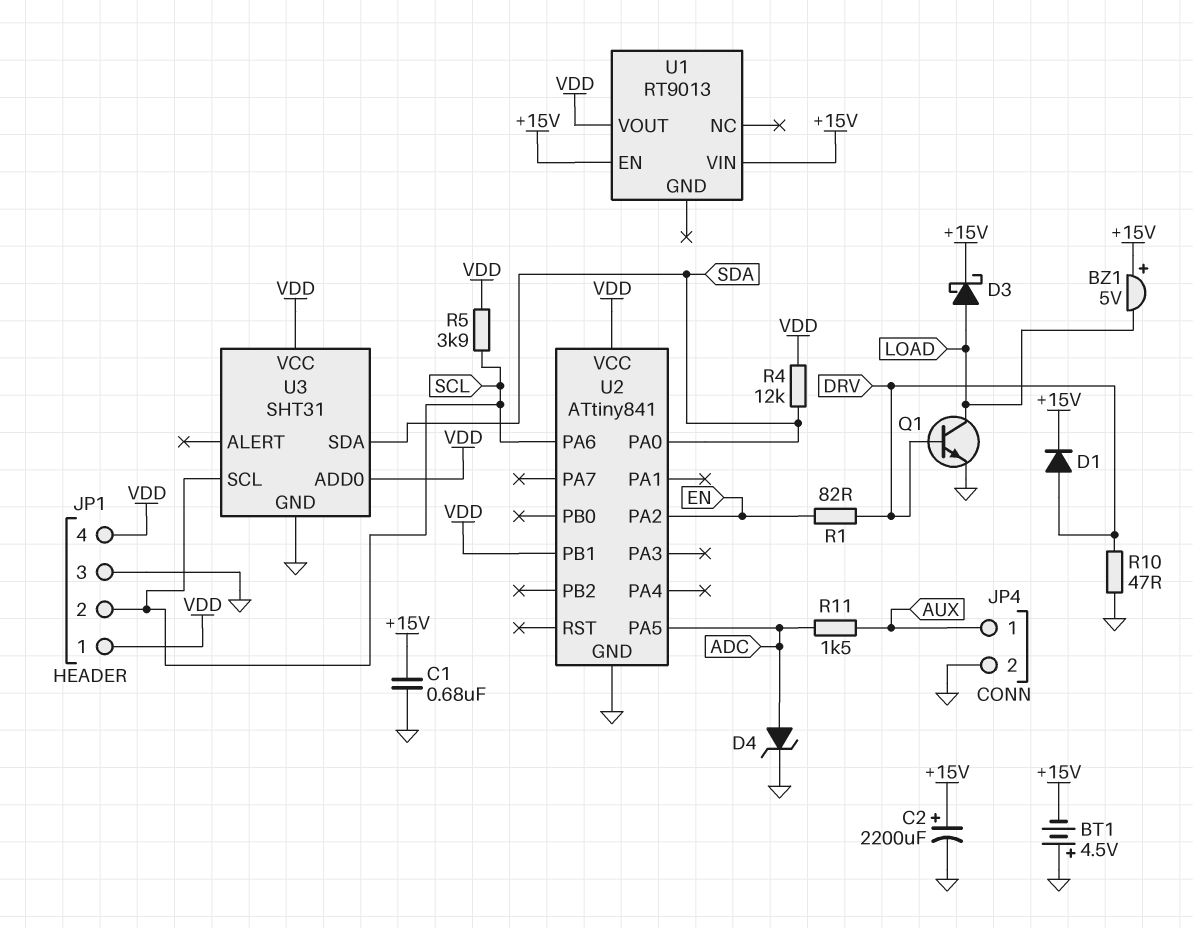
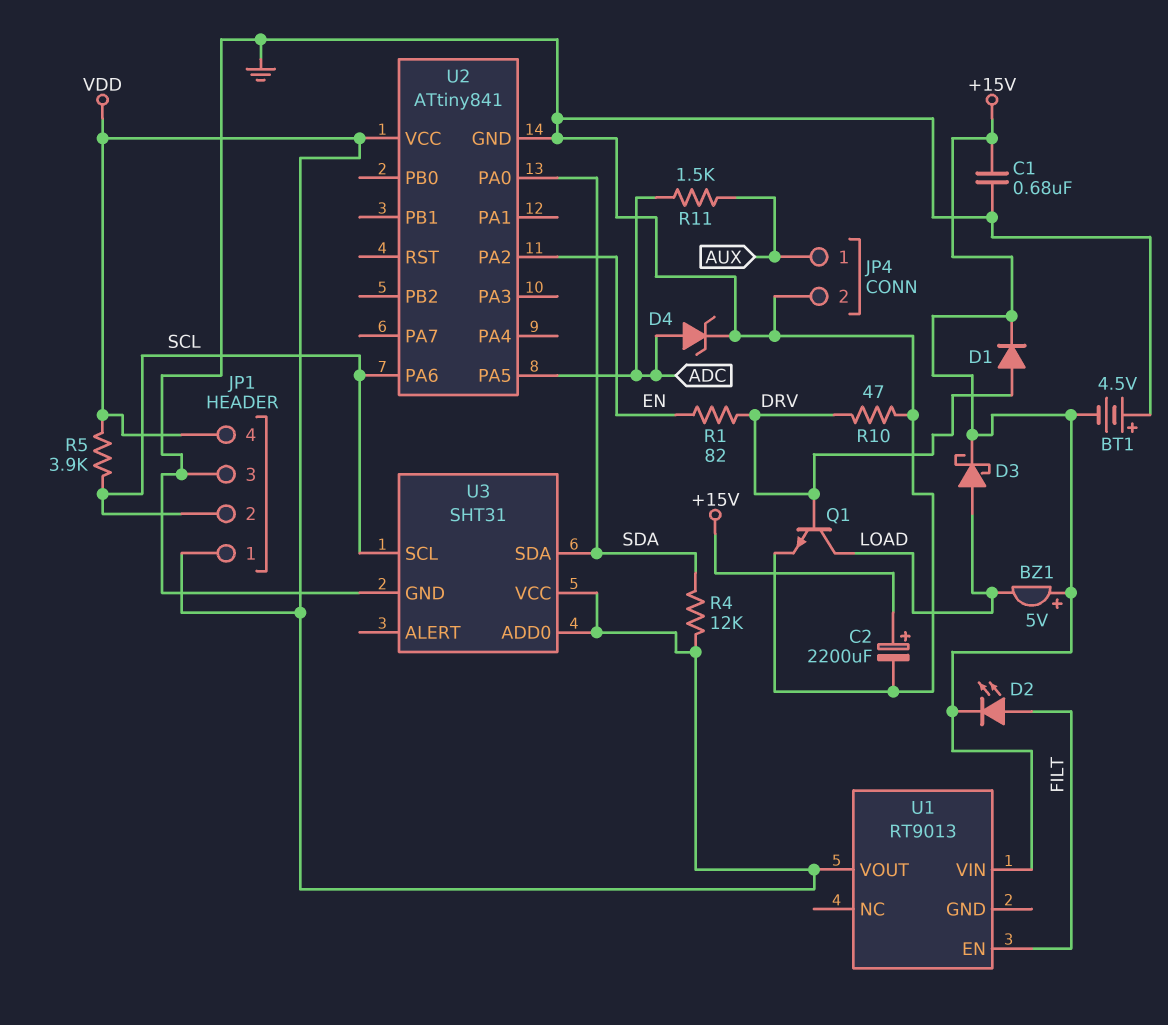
D2: none -> LED (A FILT, K +15V)
U1 pin EN: +15V -> FILT
U2 pin PB1: VDD -> none

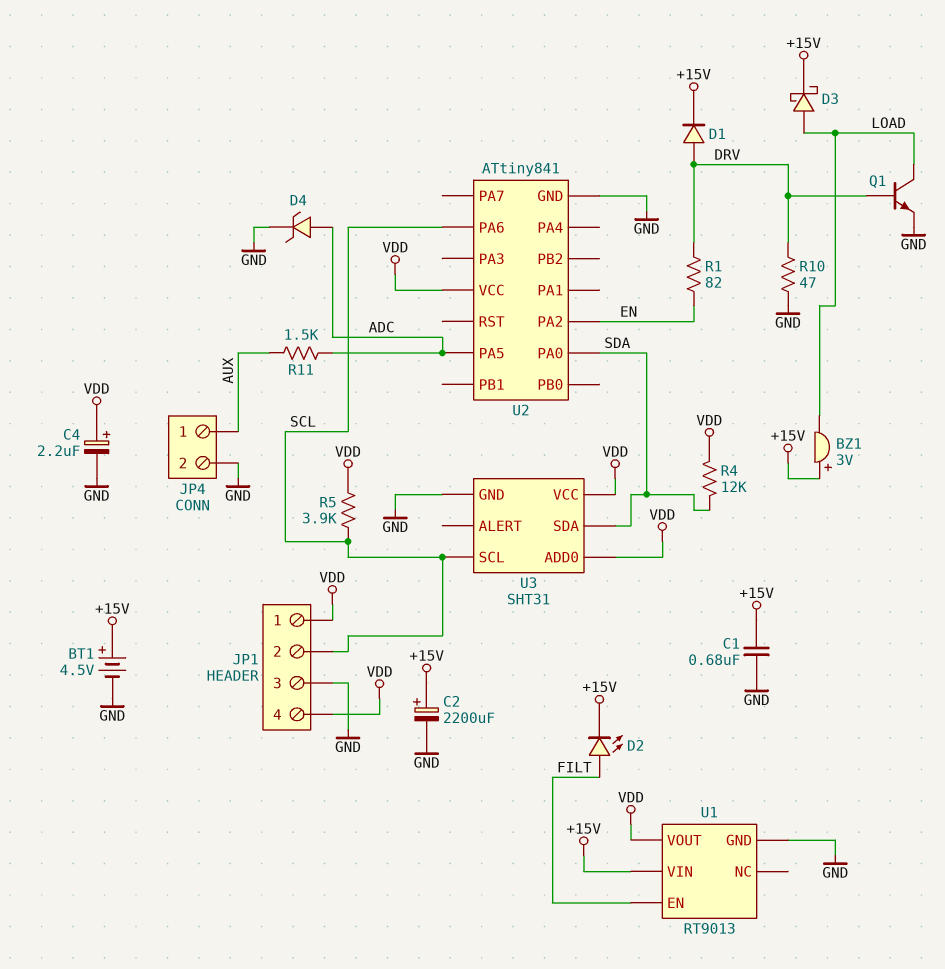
BT1: 4.5V (plus GND, minus +15V) -> 4.5V (plus +15V, minus GND)
BZ1: buzzer 5V (plus +15V, minus LOAD) -> buzzer 3V (plus +15V, minus LOAD)
C4: none -> 2.2uF (plus VDD, minus GND)
U1 pin GND: none -> GND

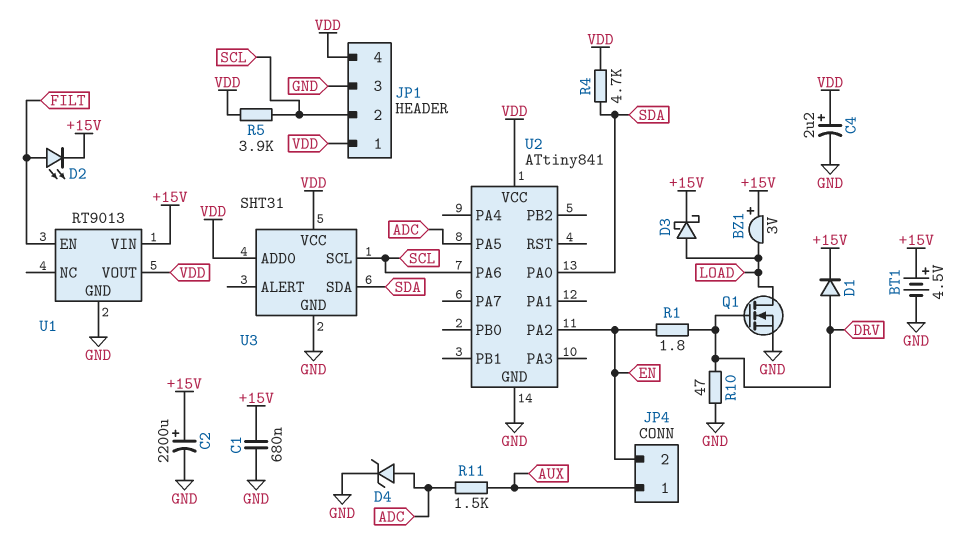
JP4 pin 2: GND -> EN
Q1: NPN (B DRV, C LOAD, E GND) -> NMOS (G DRV, D LOAD, S GND)
R1: 82 (DRV, EN) -> 1.8 (DRV, EN)
R4: 12k (SDA, VDD) -> 4.7k (SDA, VDD)

